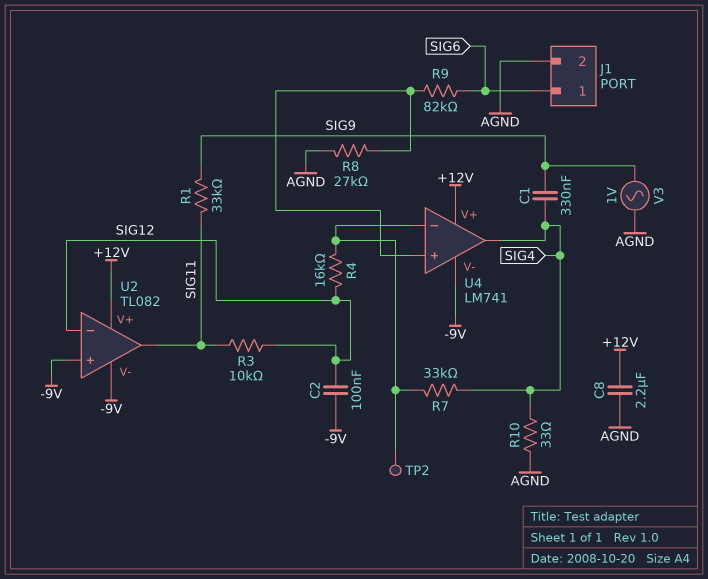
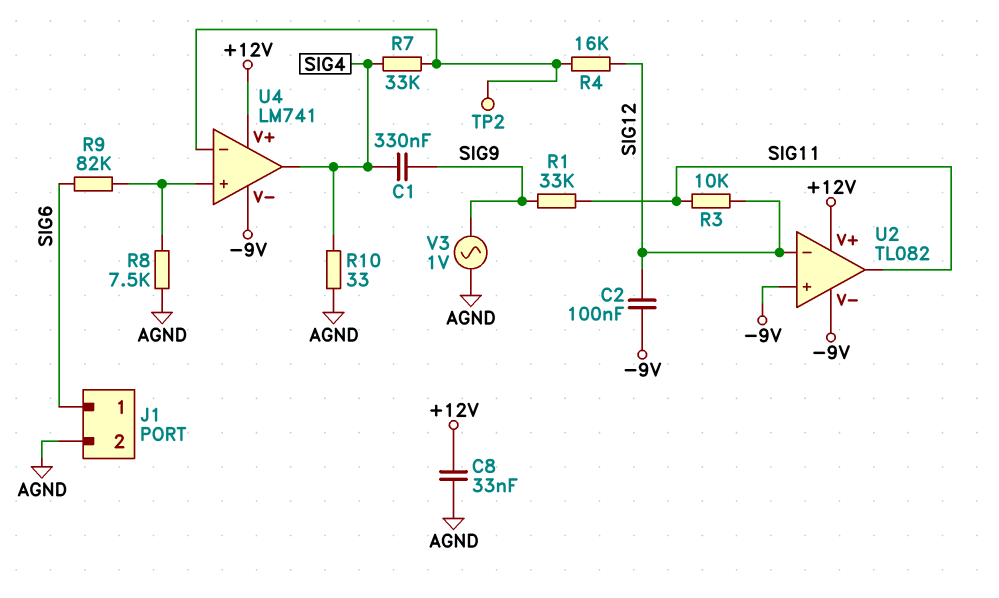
C8: 2.2uF (+12V, AGND) -> 33nF (+12V, AGND)
R8: 27k (AGND, U4/in+) -> 7.5k (AGND, U4/in+)

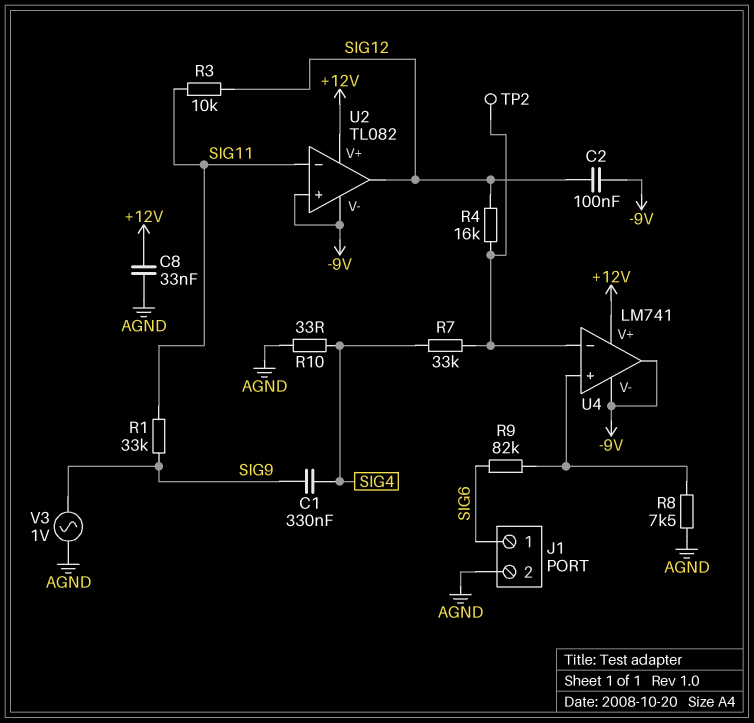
U2 pin in-: SIG12 -> SIG11
U2 pin out: SIG11 -> SIG12
U4 pin out: SIG4 -> -9V

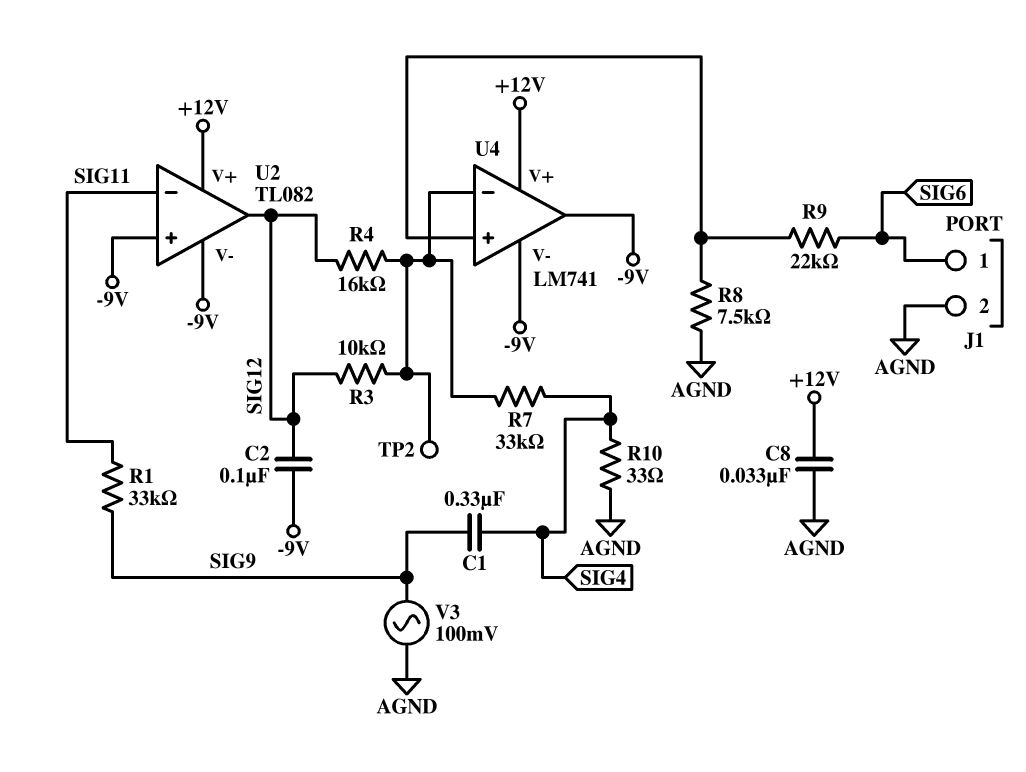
R3: 10k (SIG11, SIG12) -> 10k (SIG12, U4/in-)
R9: 82k (SIG6, U4/in+) -> 22k (SIG6, U4/in+)
V3: AC 1V (AGND, SIG9) -> AC 100mV (AGND, SIG9)

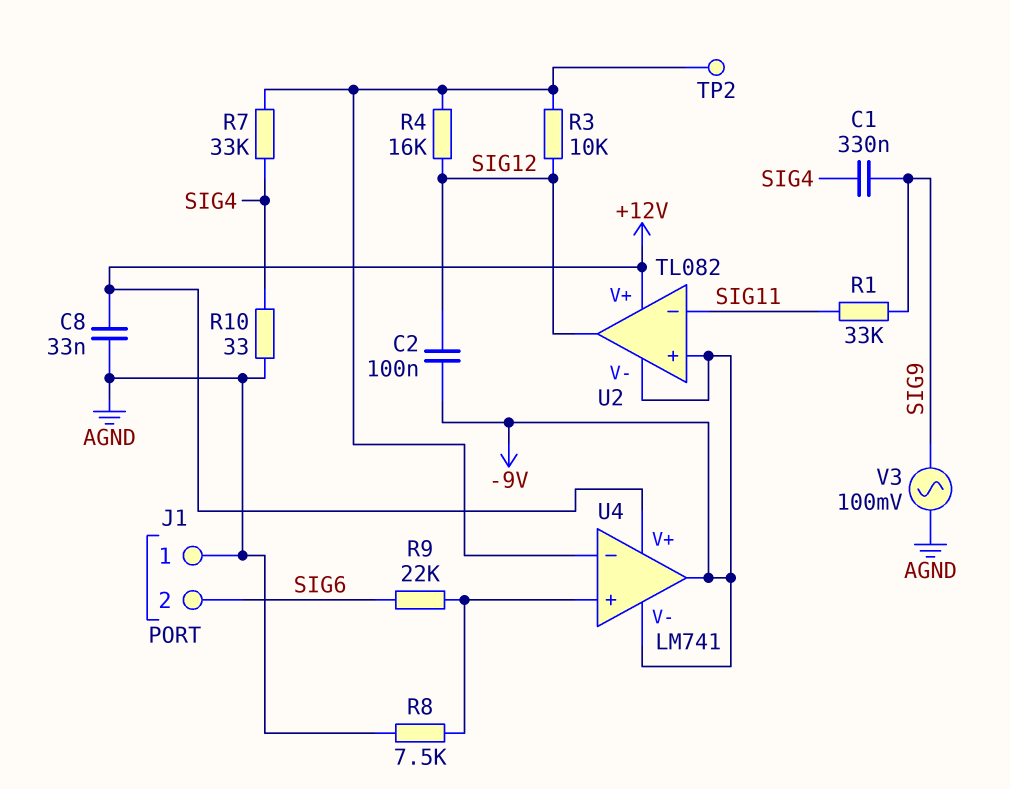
J1 pin 1: SIG6 -> AGND
J1 pin 2: AGND -> SIG6

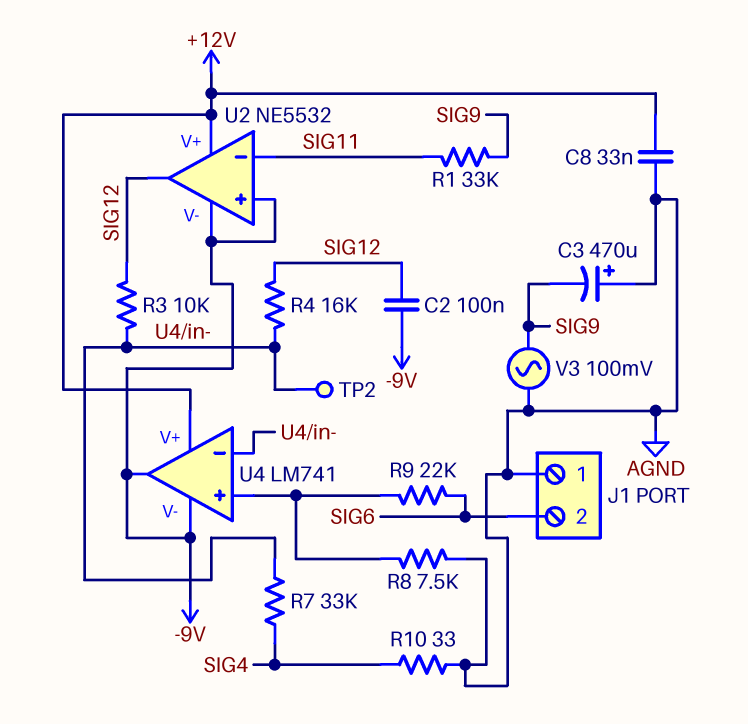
C1: 330nF (SIG4, SIG9) -> none
C3: none -> 470uF (plus AGND, minus SIG9)
U2: TL082 -> NE5532

